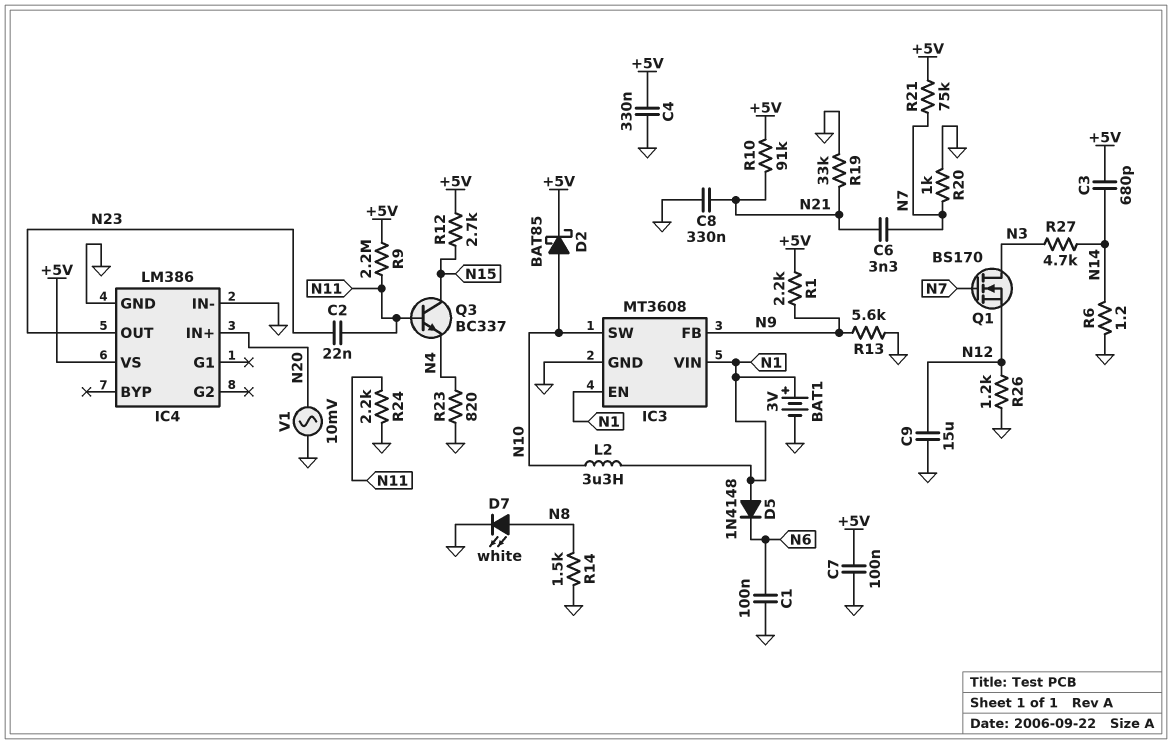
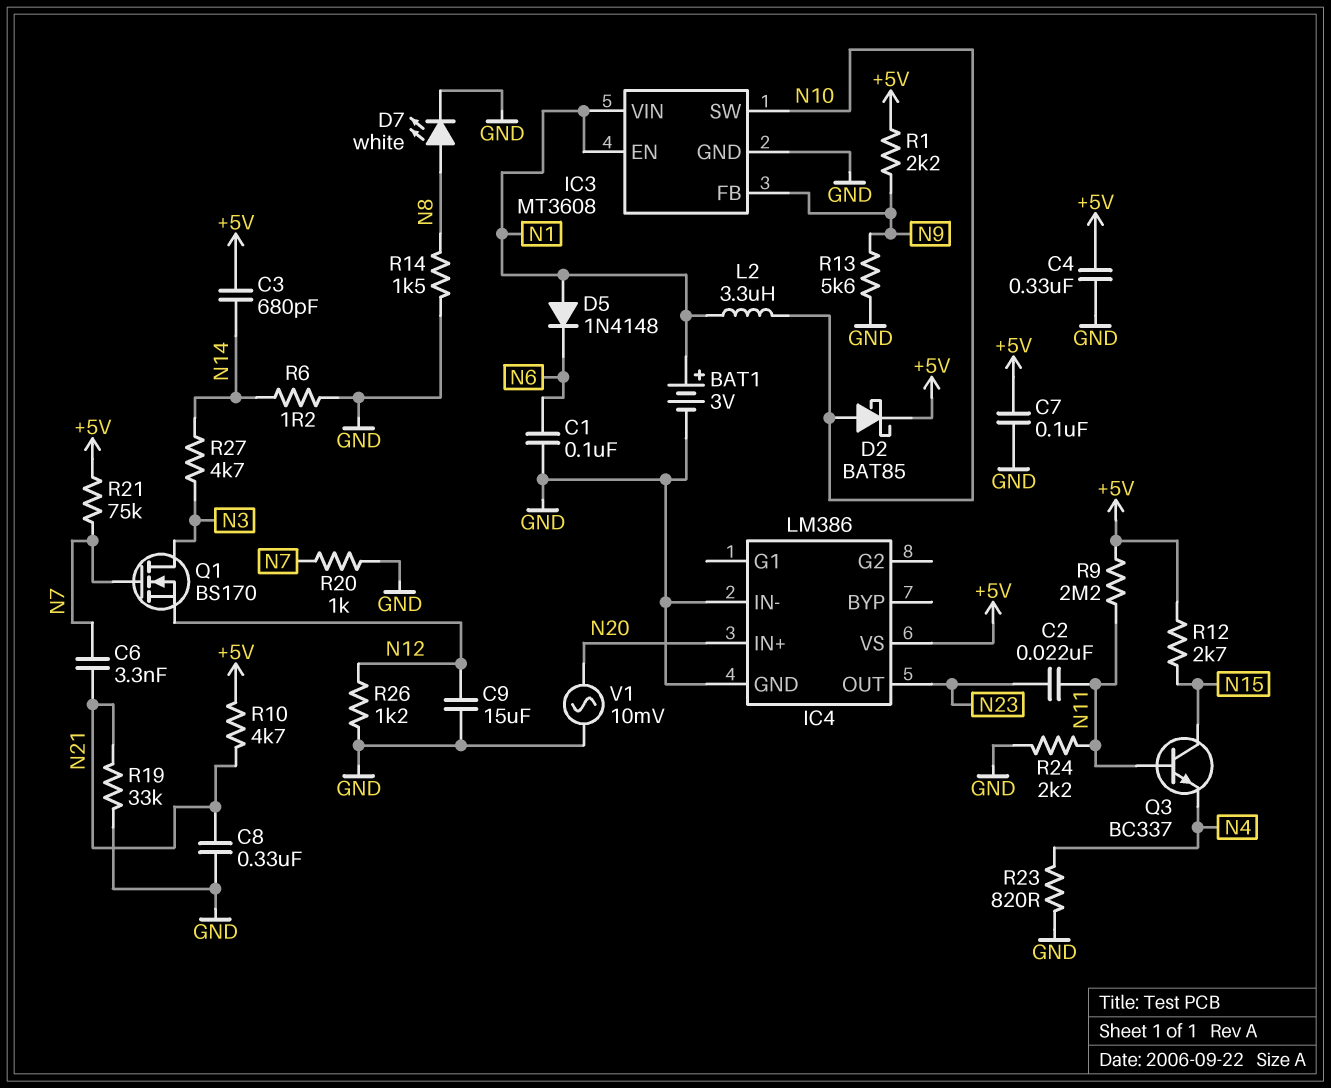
R10: 91k (+5V, N21) -> 4.7k (+5V, N21)

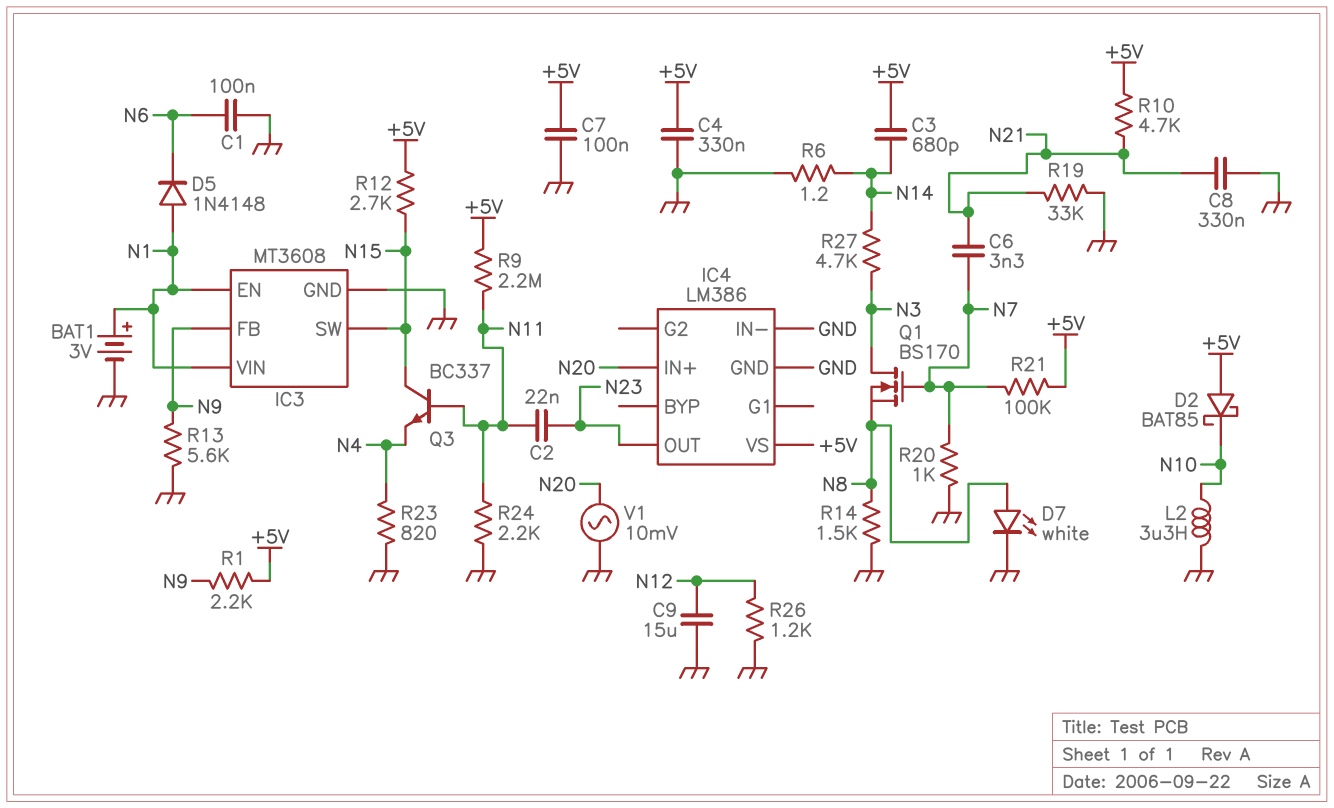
D2: schottky BAT85 (A N10, K +5V) -> schottky BAT85 (A +5V, K N10)
IC3 pin SW: N10 -> N15
L2: 3.3uH (N1, N10) -> 3.3uH (GND, N10)
Q1: NMOS BS170 (G N7, D N3, S N12) -> NMOS BS170 (G N7, D N3, S N8)
R21: 75k (+5V, N7) -> 100k (+5V, N7)

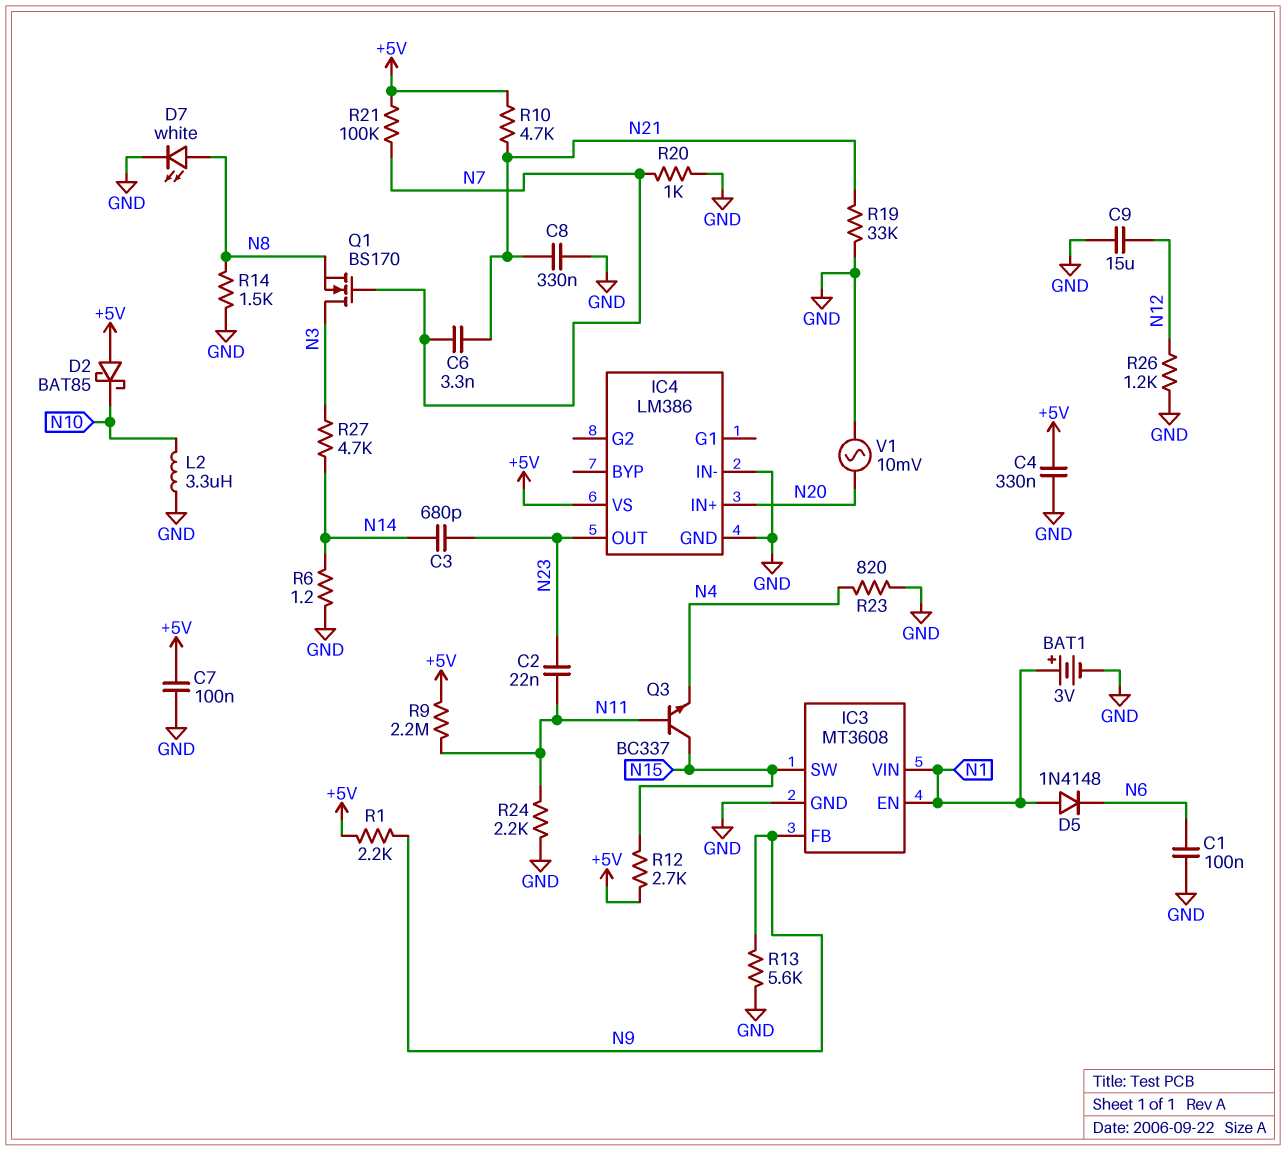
C3: 680pF (+5V, N14) -> 680pF (N14, N23)

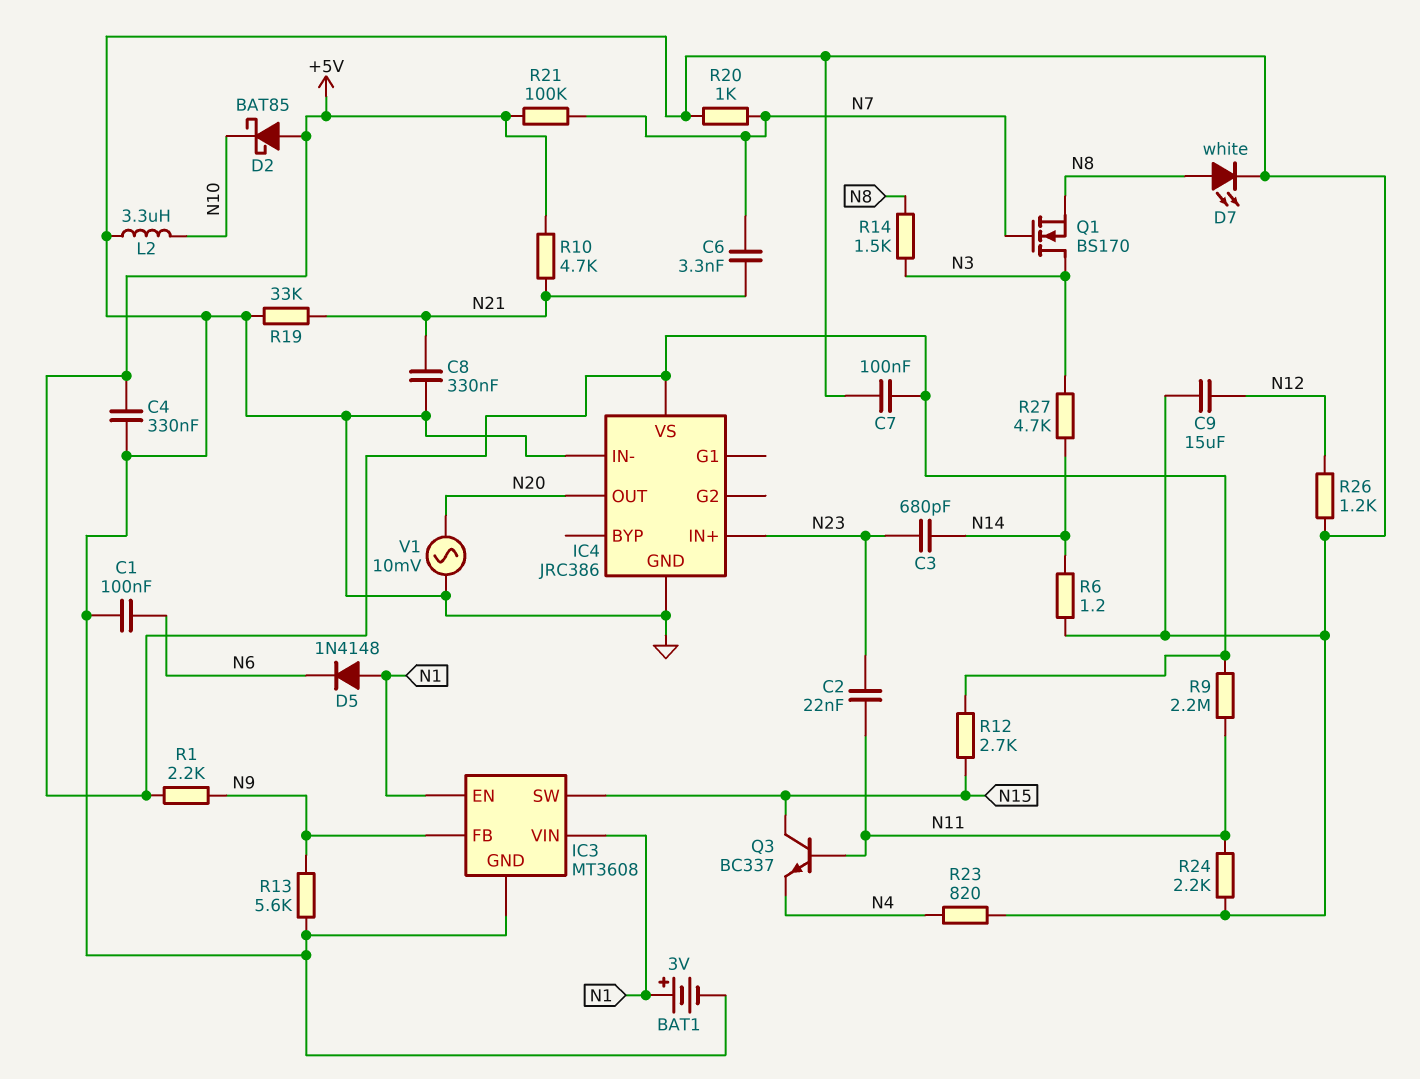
IC4: LM386 -> JRC386
IC4 pin IN+: N20 -> N23
IC4 pin OUT: N23 -> N20
R14: 1.5k (GND, N8) -> 1.5k (N3, N8)

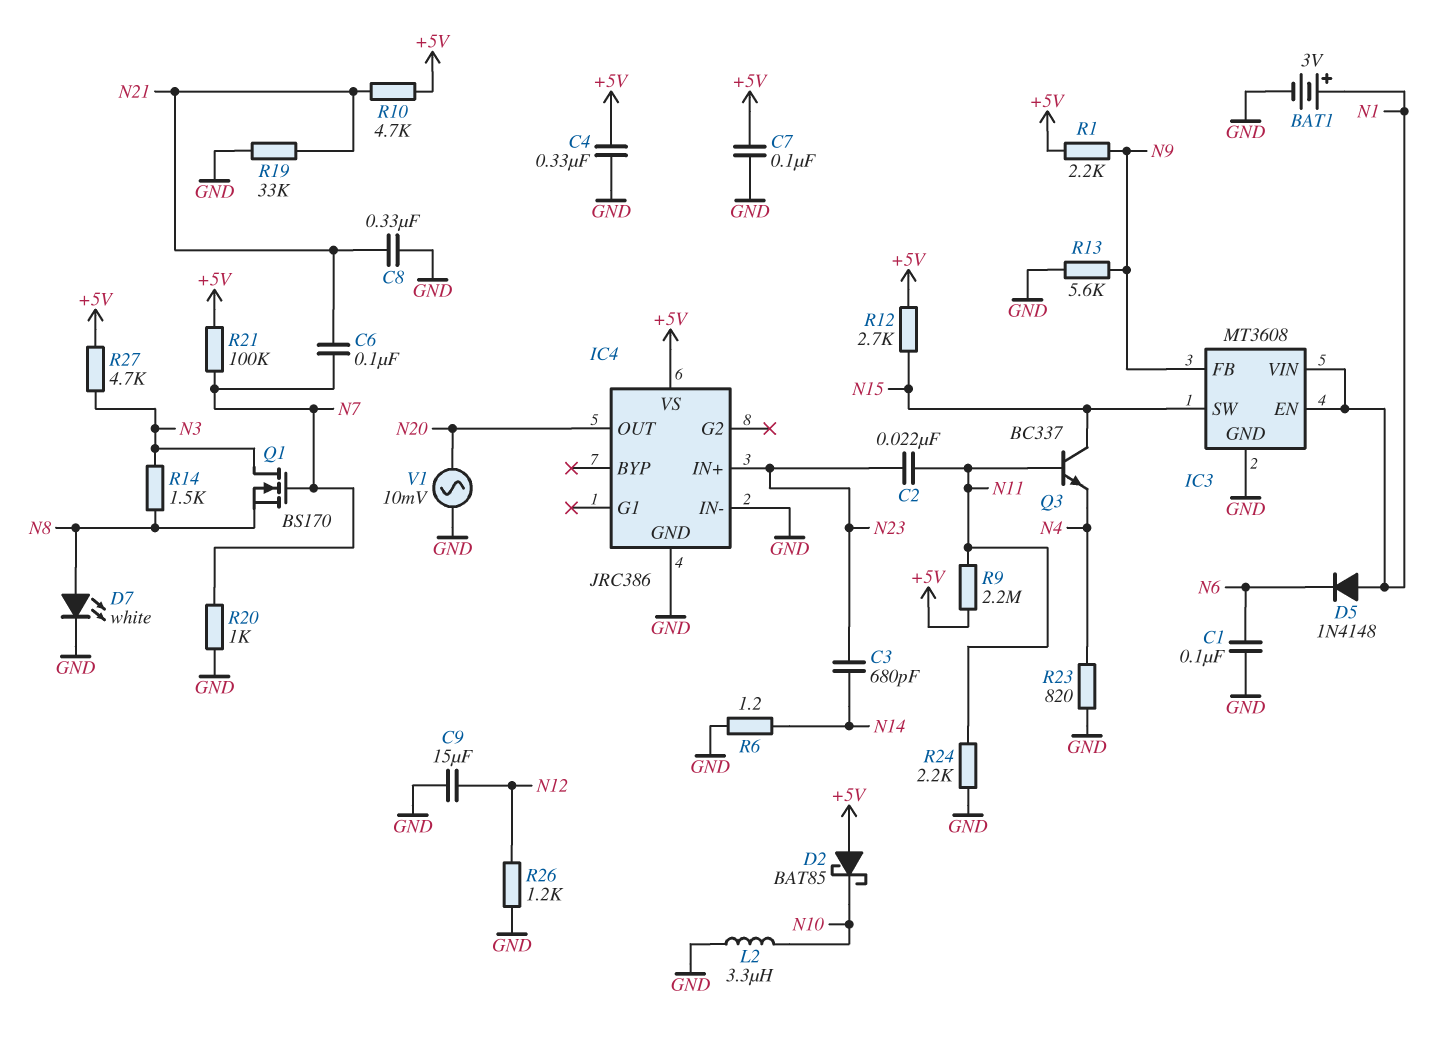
C6: 3.3nF (N7, N21) -> 100nF (N7, N21)
R27: 4.7k (N3, N14) -> 4.7k (+5V, N3)

